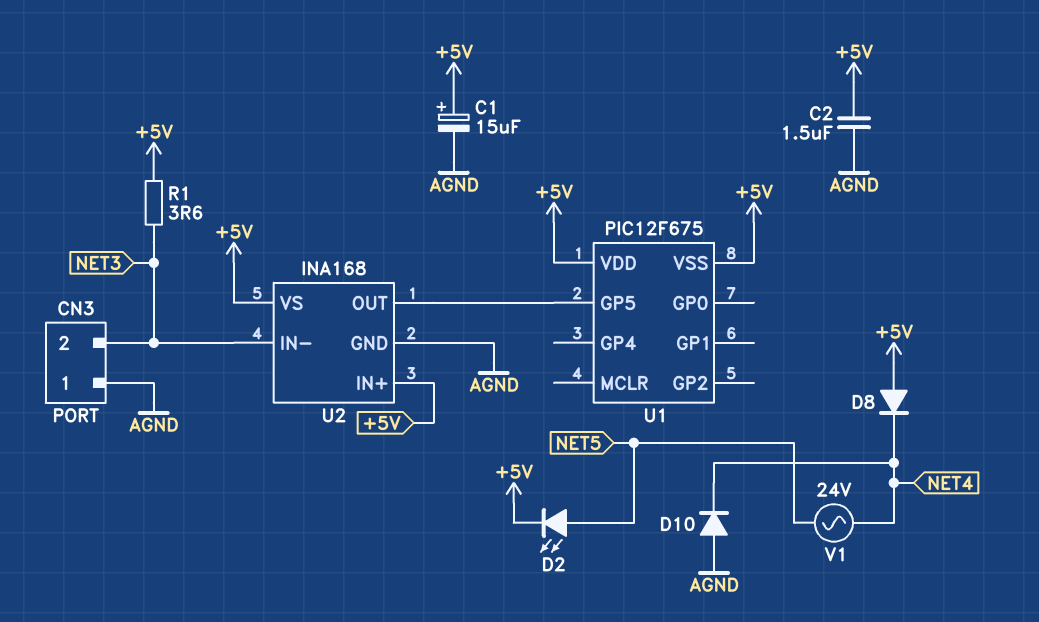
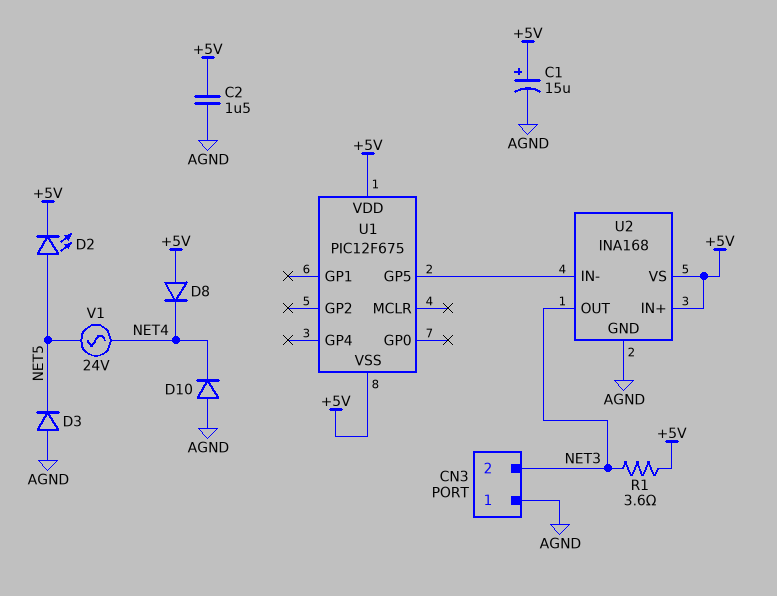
D3: none -> diode (A AGND, K NET5)
U2 pin IN-: NET3 -> U1/GP5
U2 pin OUT: U1/GP5 -> NET3

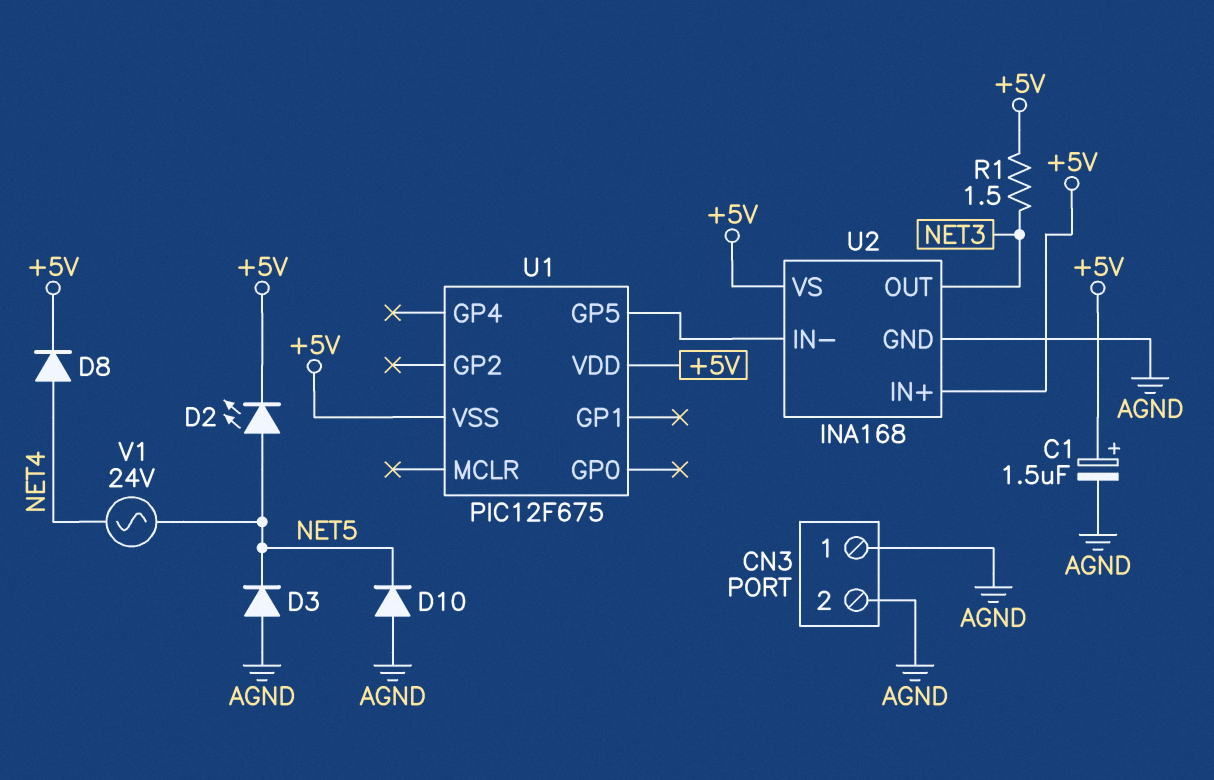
C1: 15uF (plus +5V, minus AGND) -> 1.5uF (plus +5V, minus AGND)
C2: 1.5uF (+5V, AGND) -> none
CN3 pin 2: NET3 -> AGND
D8: diode (A +5V, K NET4) -> diode (A NET4, K +5V)
D10: diode (A AGND, K NET4) -> diode (A AGND, K NET5)
R1: 3.6 (+5V, NET3) -> 1.5 (+5V, NET3)

